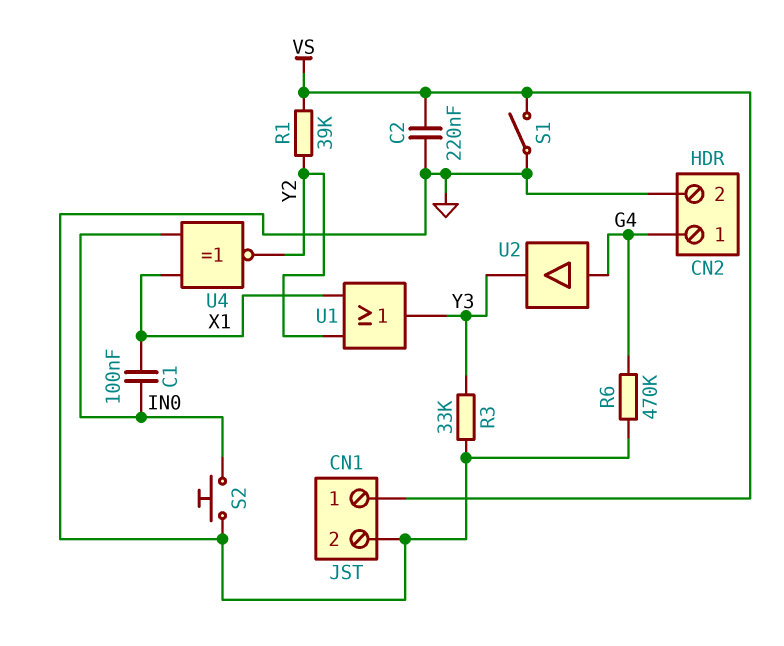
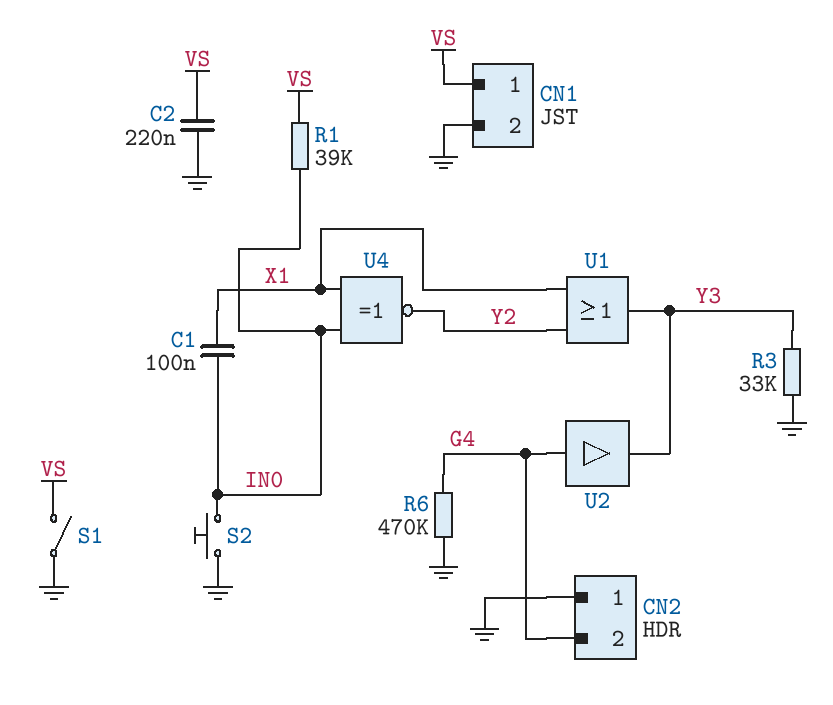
CN2 pin 1: G4 -> GND
CN2 pin 2: GND -> G4
R1: 39k (VS, Y2) -> 39k (IN0, VS)

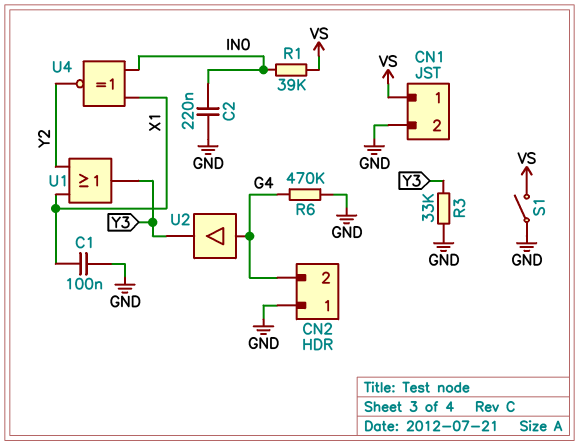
C1: 100nF (IN0, X1) -> 100nF (GND, X1)
C2: 220nF (GND, VS) -> 220nF (GND, IN0)
S2: button (GND, IN0) -> none

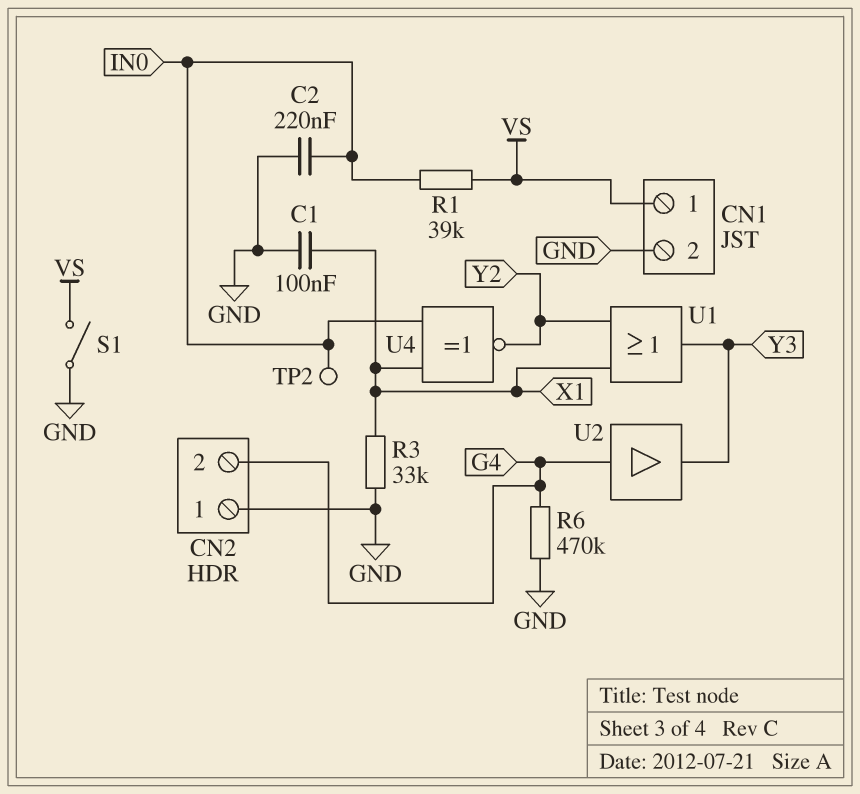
R3: 33k (GND, Y3) -> 33k (GND, X1)
TP2: none -> test point (IN0)

